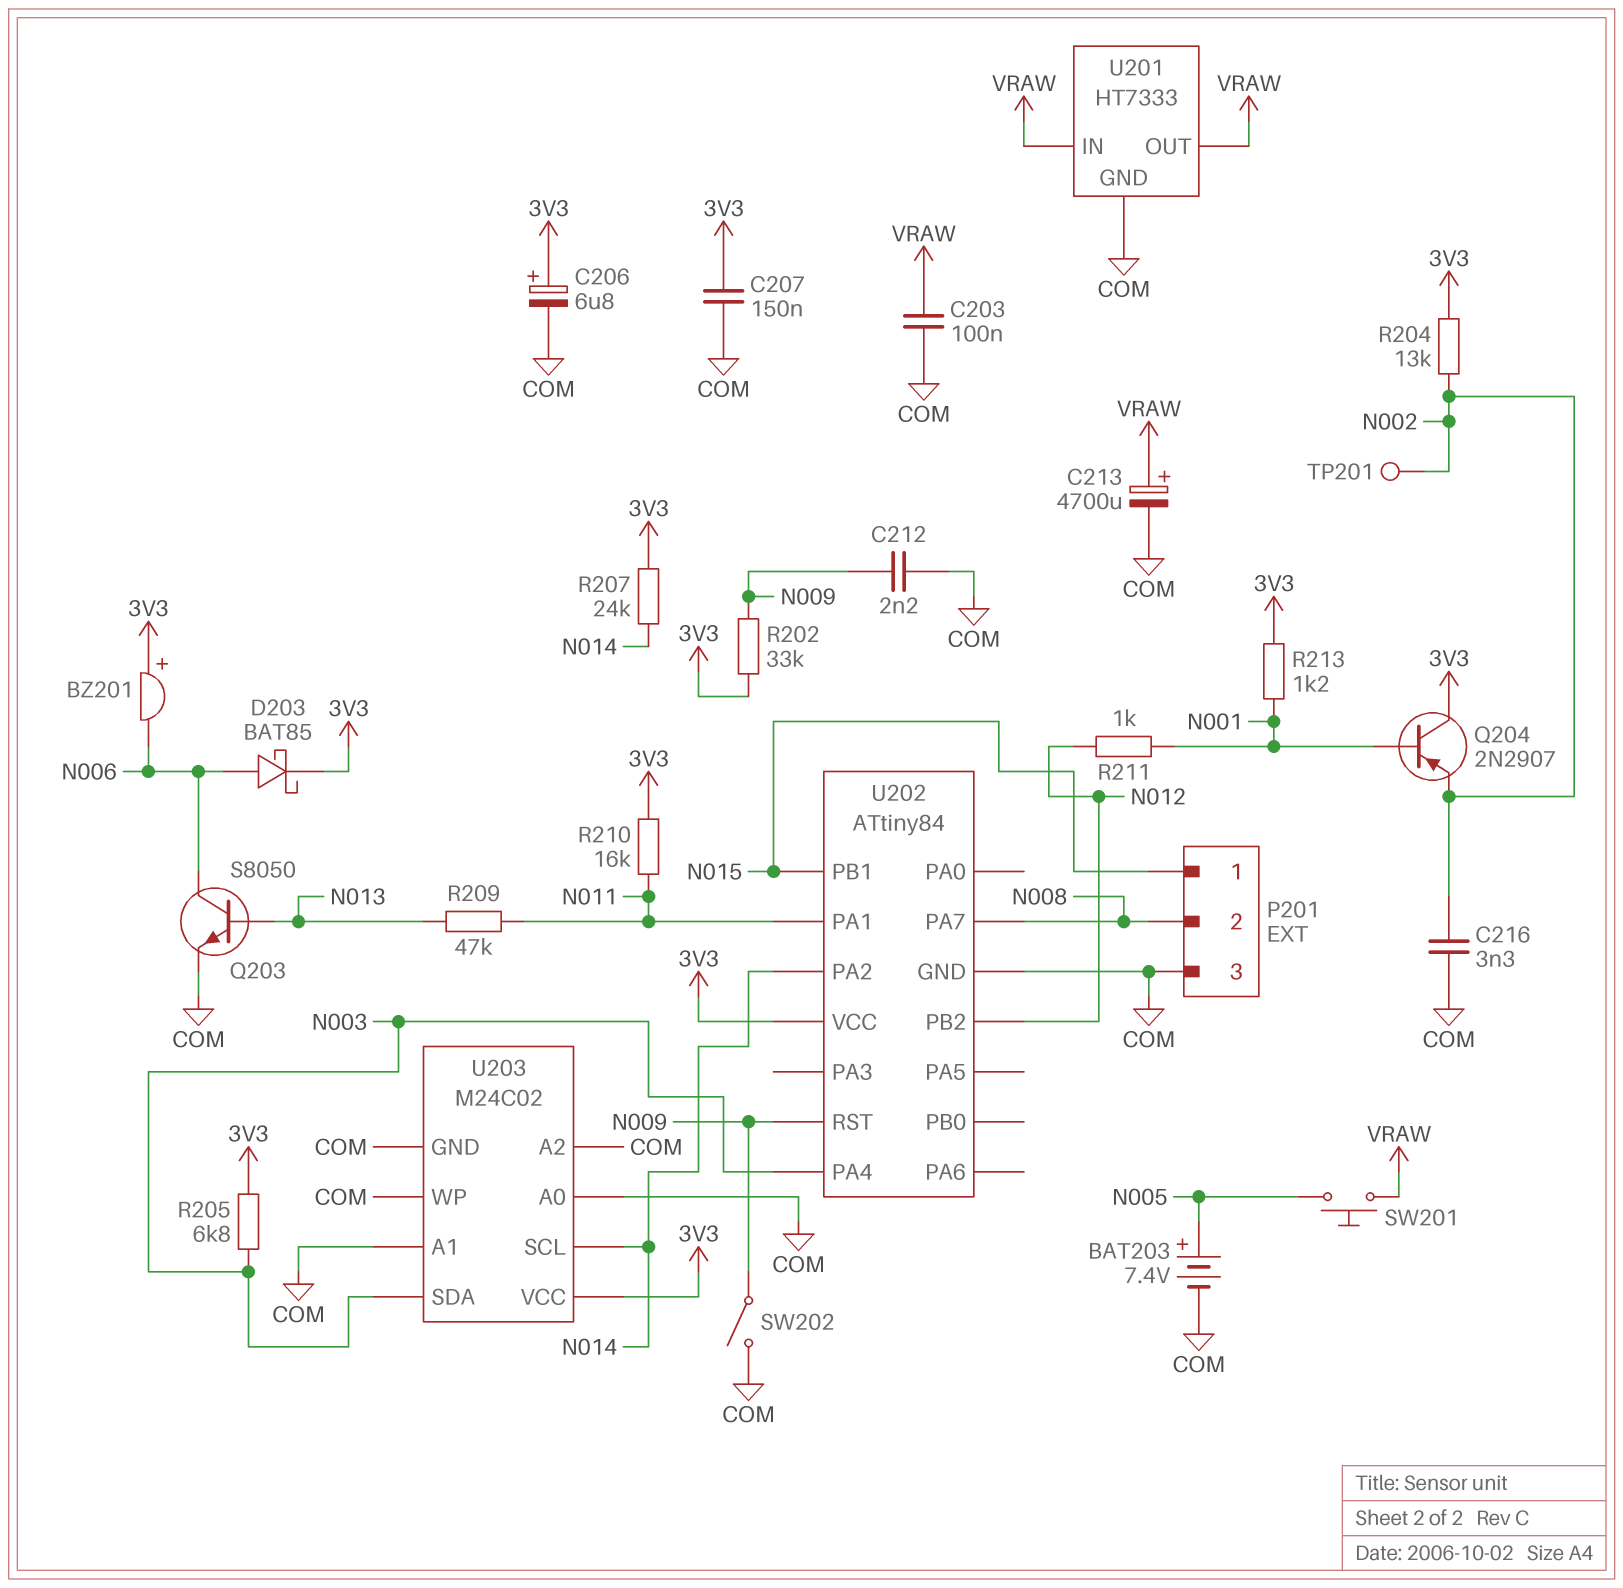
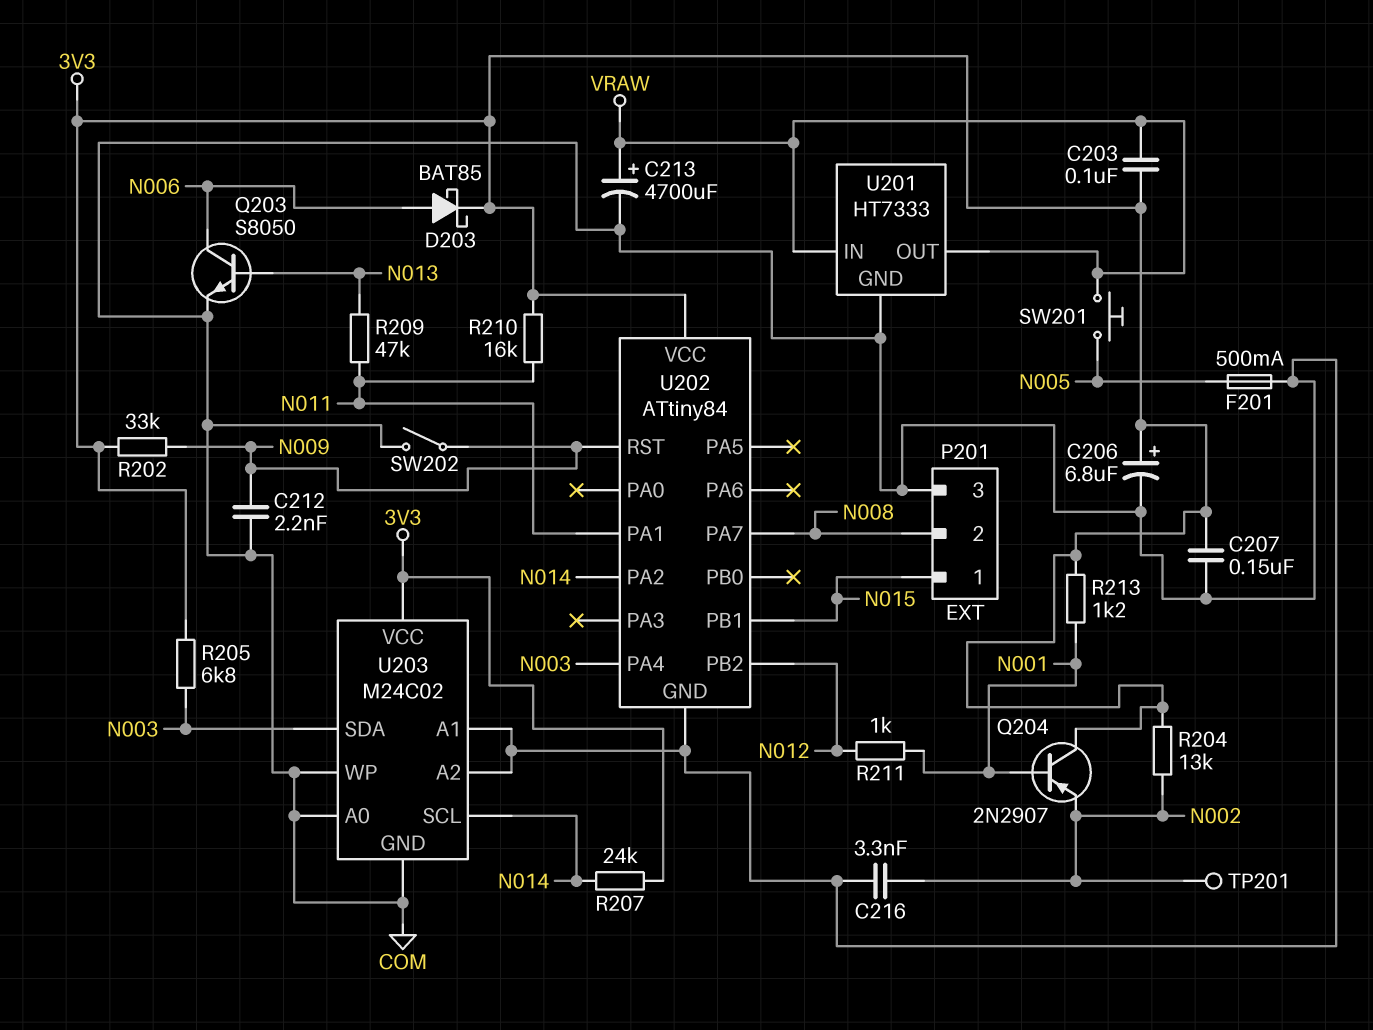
BAT203: 7.4V (plus N005, minus COM) -> none
BZ201: buzzer (plus 3V3, minus N006) -> none
C203: 100nF (COM, VRAW) -> 100nF (3V3, VRAW)
F201: none -> 500mA (COM, N005)

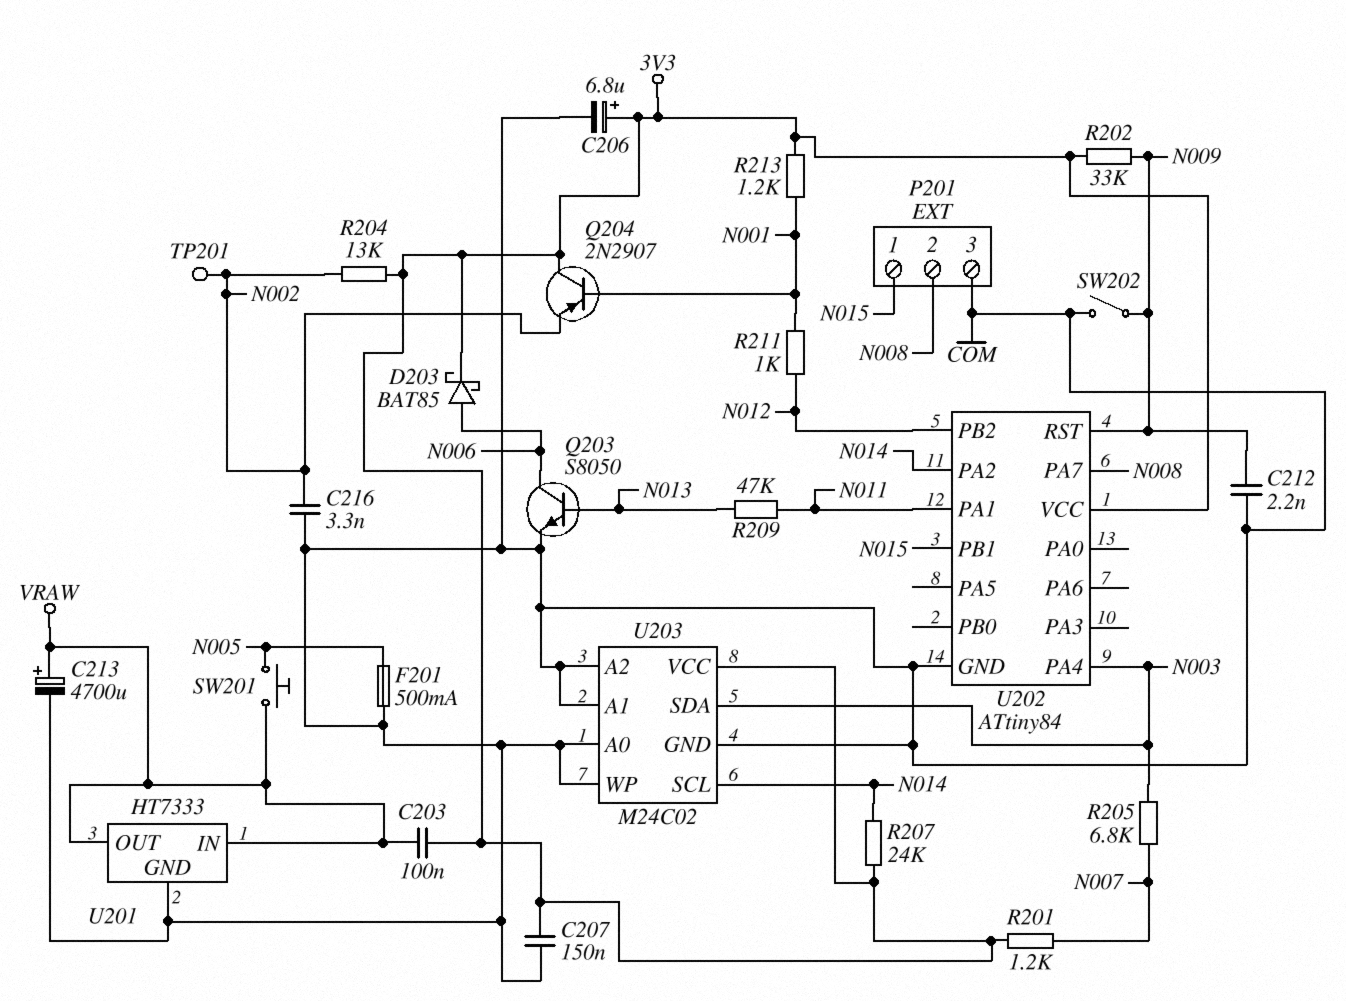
R201: none -> 1.2k (3V3, N007)
R205: 6.8k (3V3, N003) -> 6.8k (N003, N007)
R210: 16k (3V3, N011) -> none

